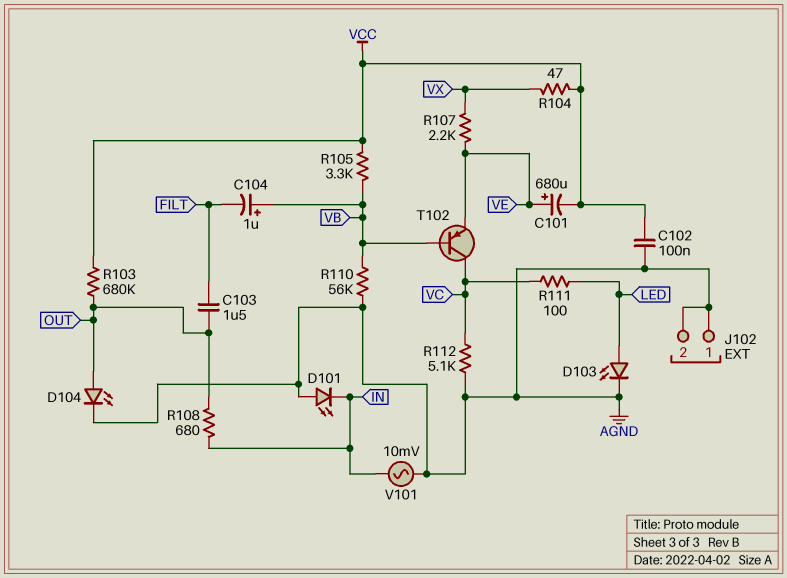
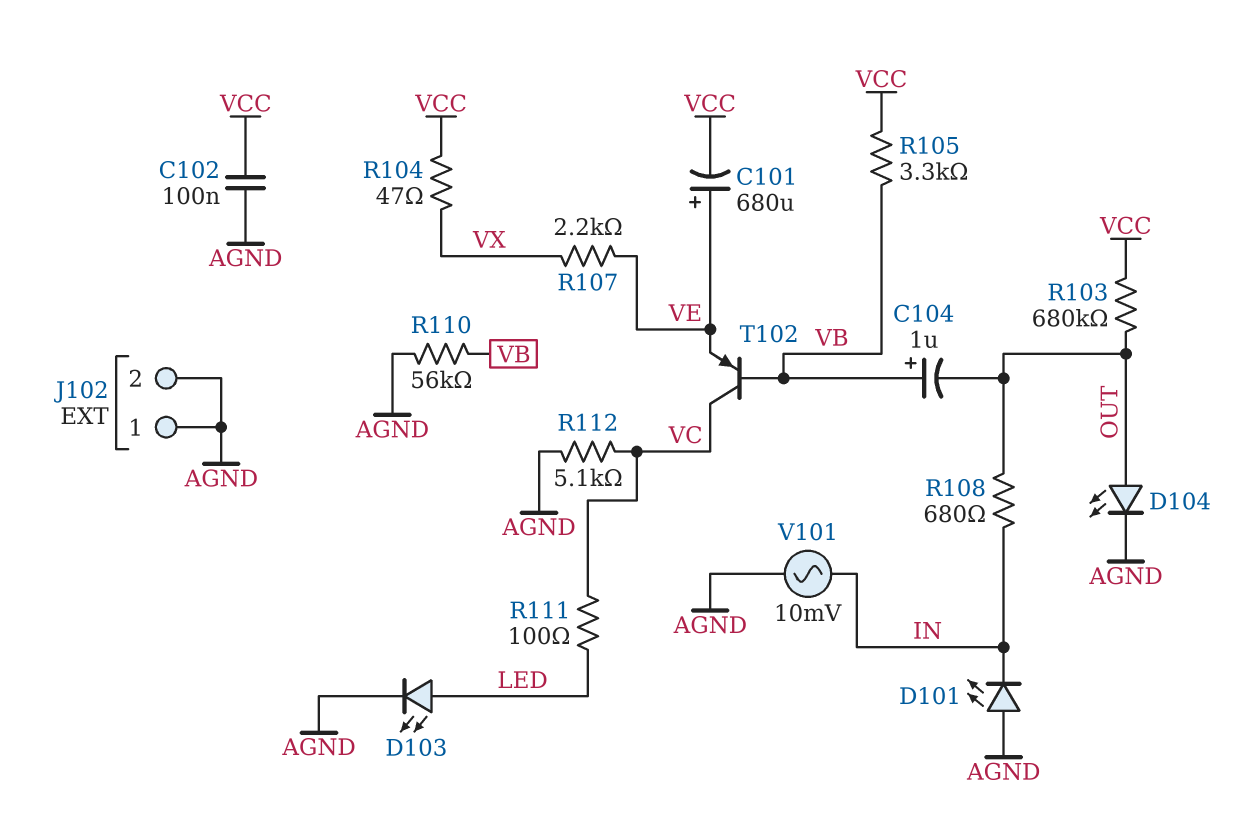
C103: 1.5uF (FILT, OUT) -> none
C104: 1uF (plus VB, minus FILT) -> 1uF (plus VB, minus OUT)

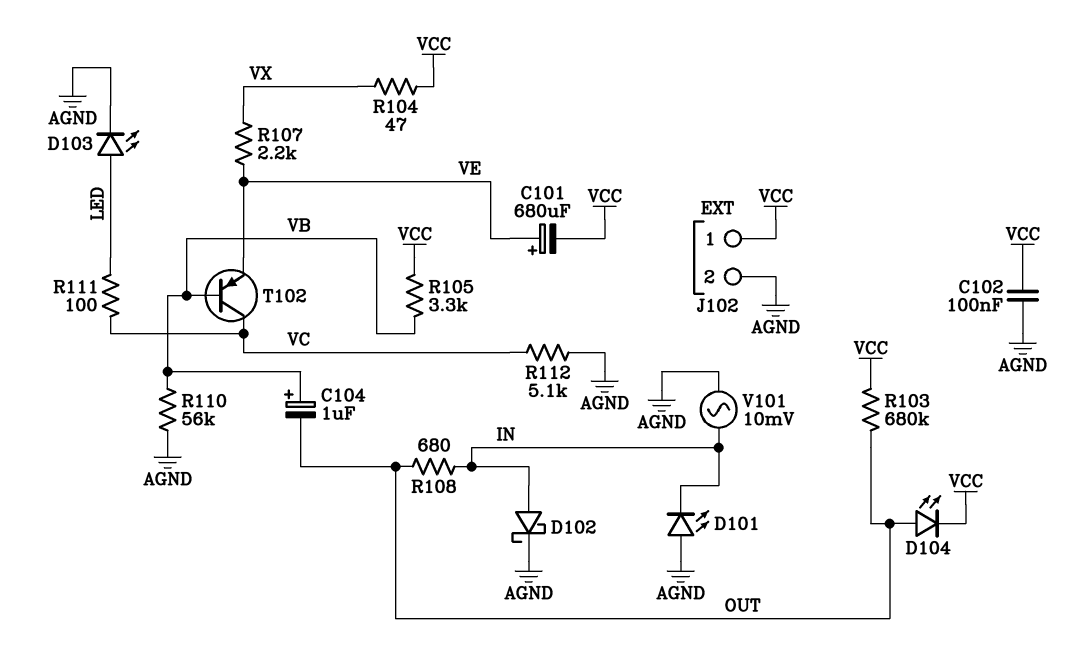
D102: none -> schottky (A IN, K AGND)
D104: LED (A OUT, K AGND) -> LED (A OUT, K VCC)
J102 pin 1: AGND -> VCC

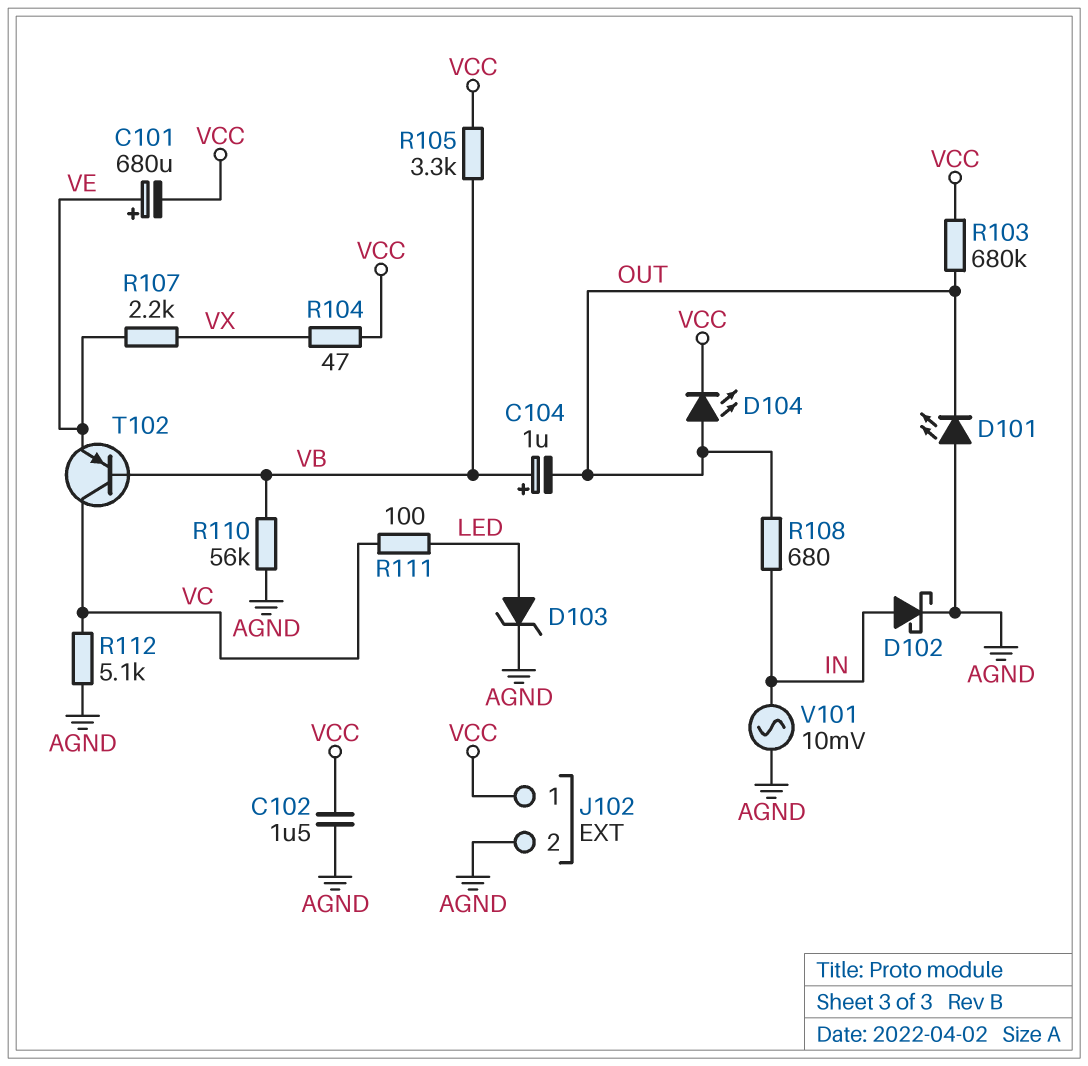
C102: 100nF (AGND, VCC) -> 1.5uF (AGND, VCC)
D101: LED (A AGND, K IN) -> LED (A AGND, K OUT)
D103: LED (A LED, K AGND) -> zener (A LED, K AGND)

